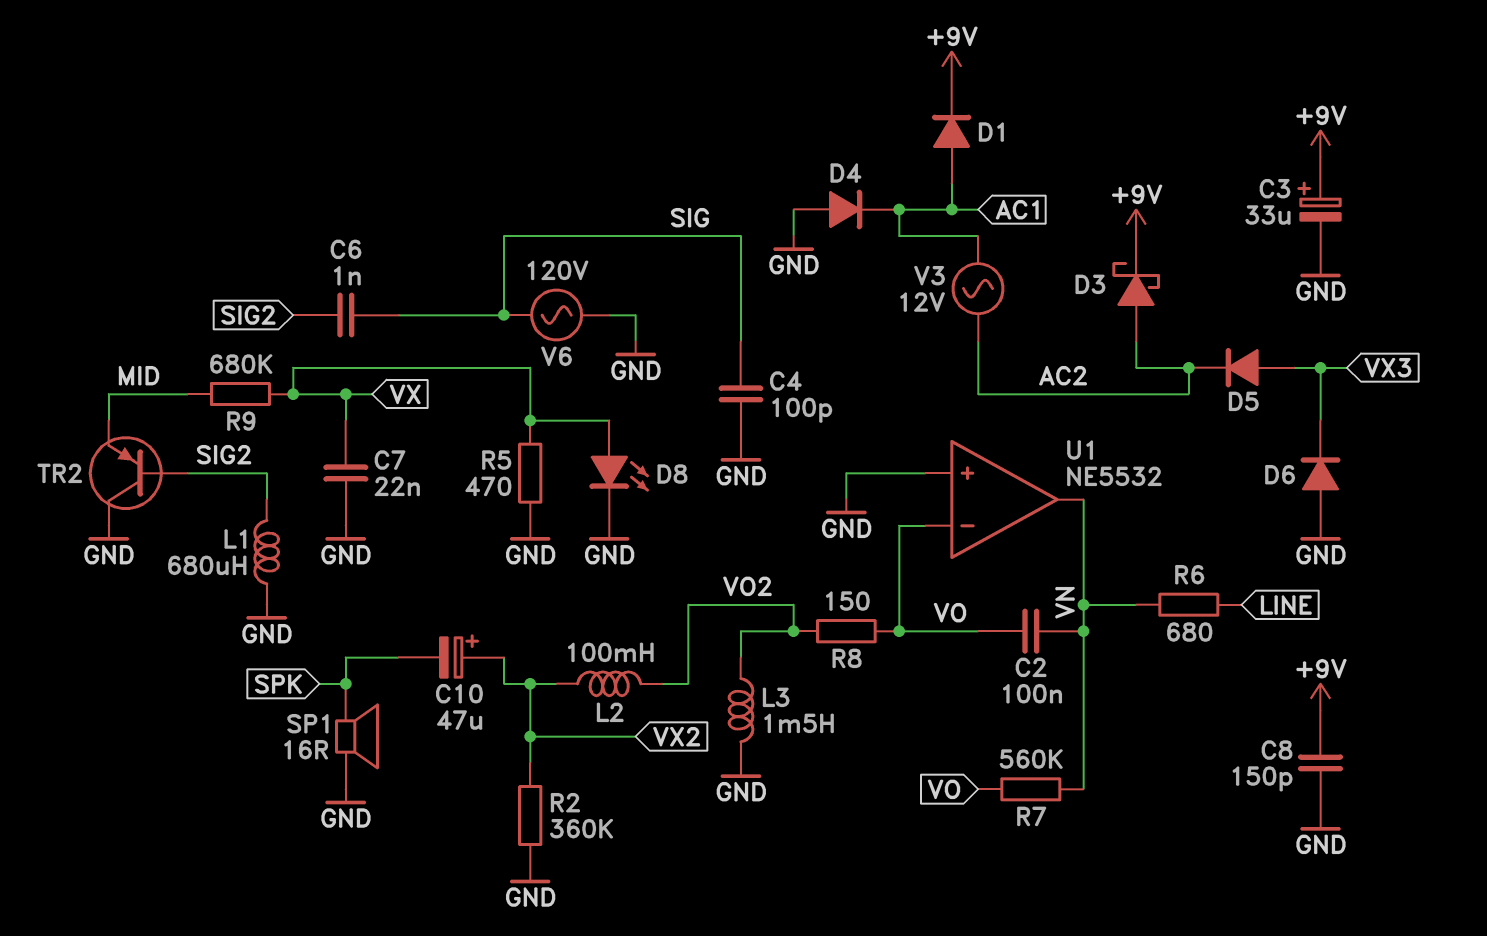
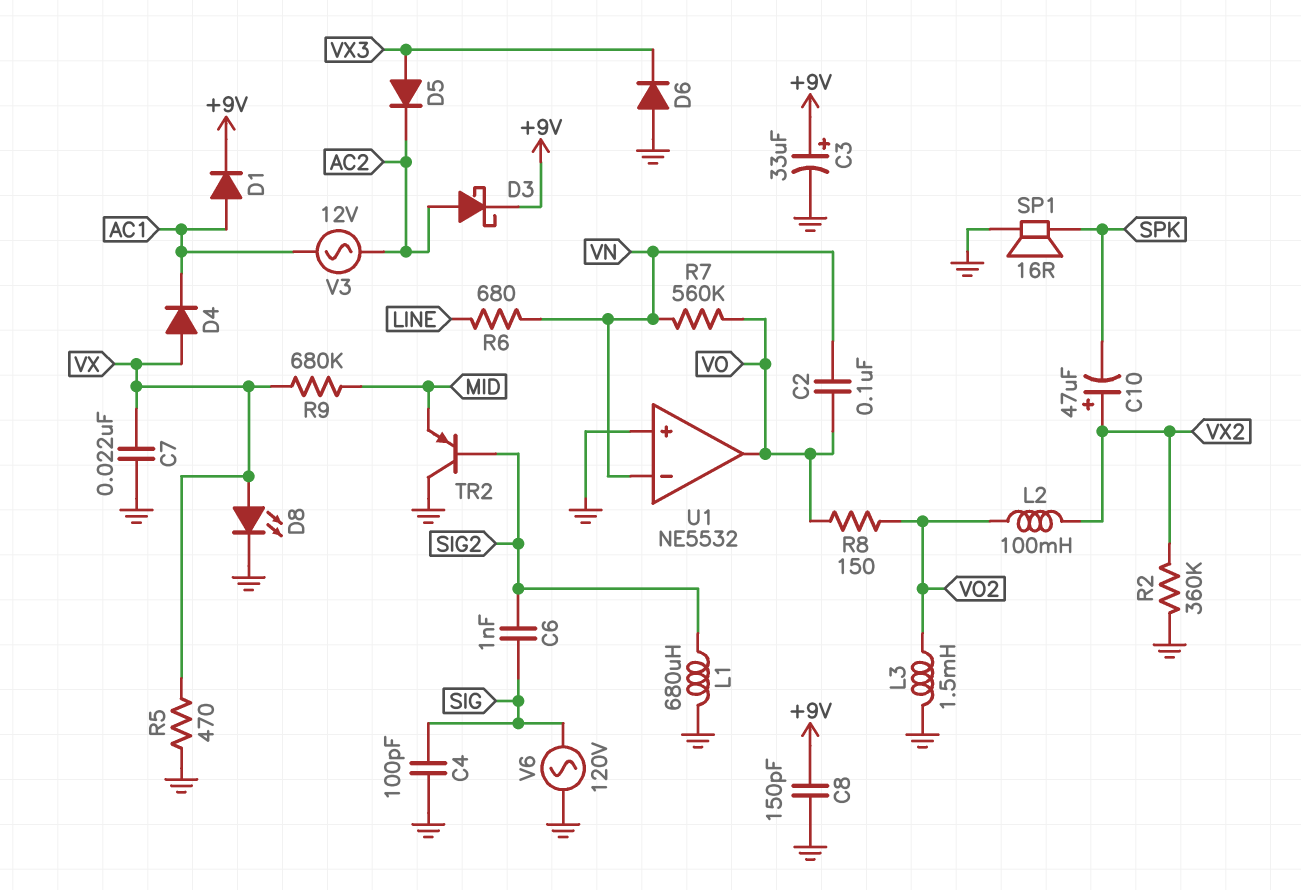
D4: diode (A GND, K AC1) -> diode (A VX, K AC1)
U1 pin in-: VO -> VN
U1 pin out: VN -> VO

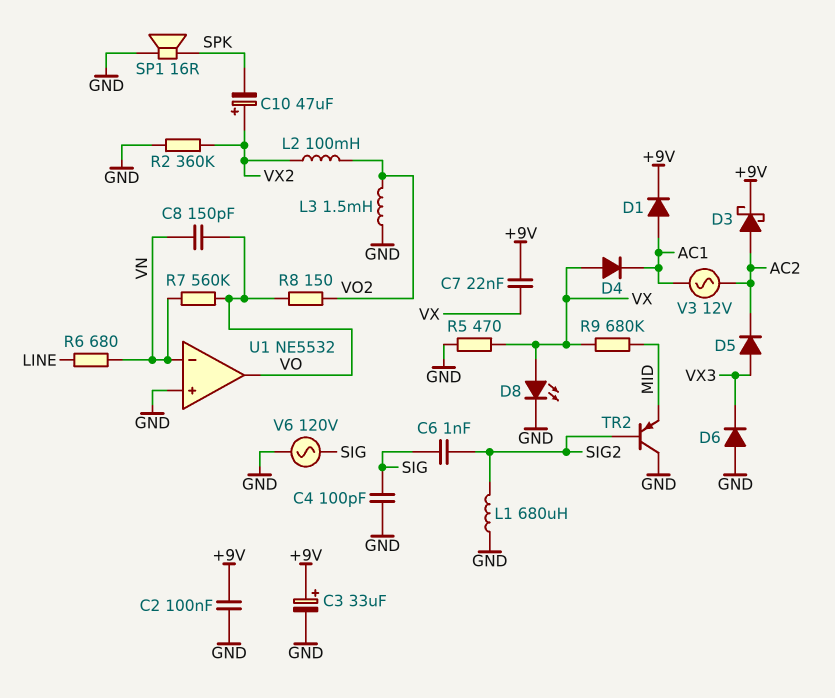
C2: 100nF (VN, VO) -> 100nF (+9V, GND)
C7: 22nF (GND, VX) -> 22nF (+9V, VX)
C8: 150pF (+9V, GND) -> 150pF (VN, VO)

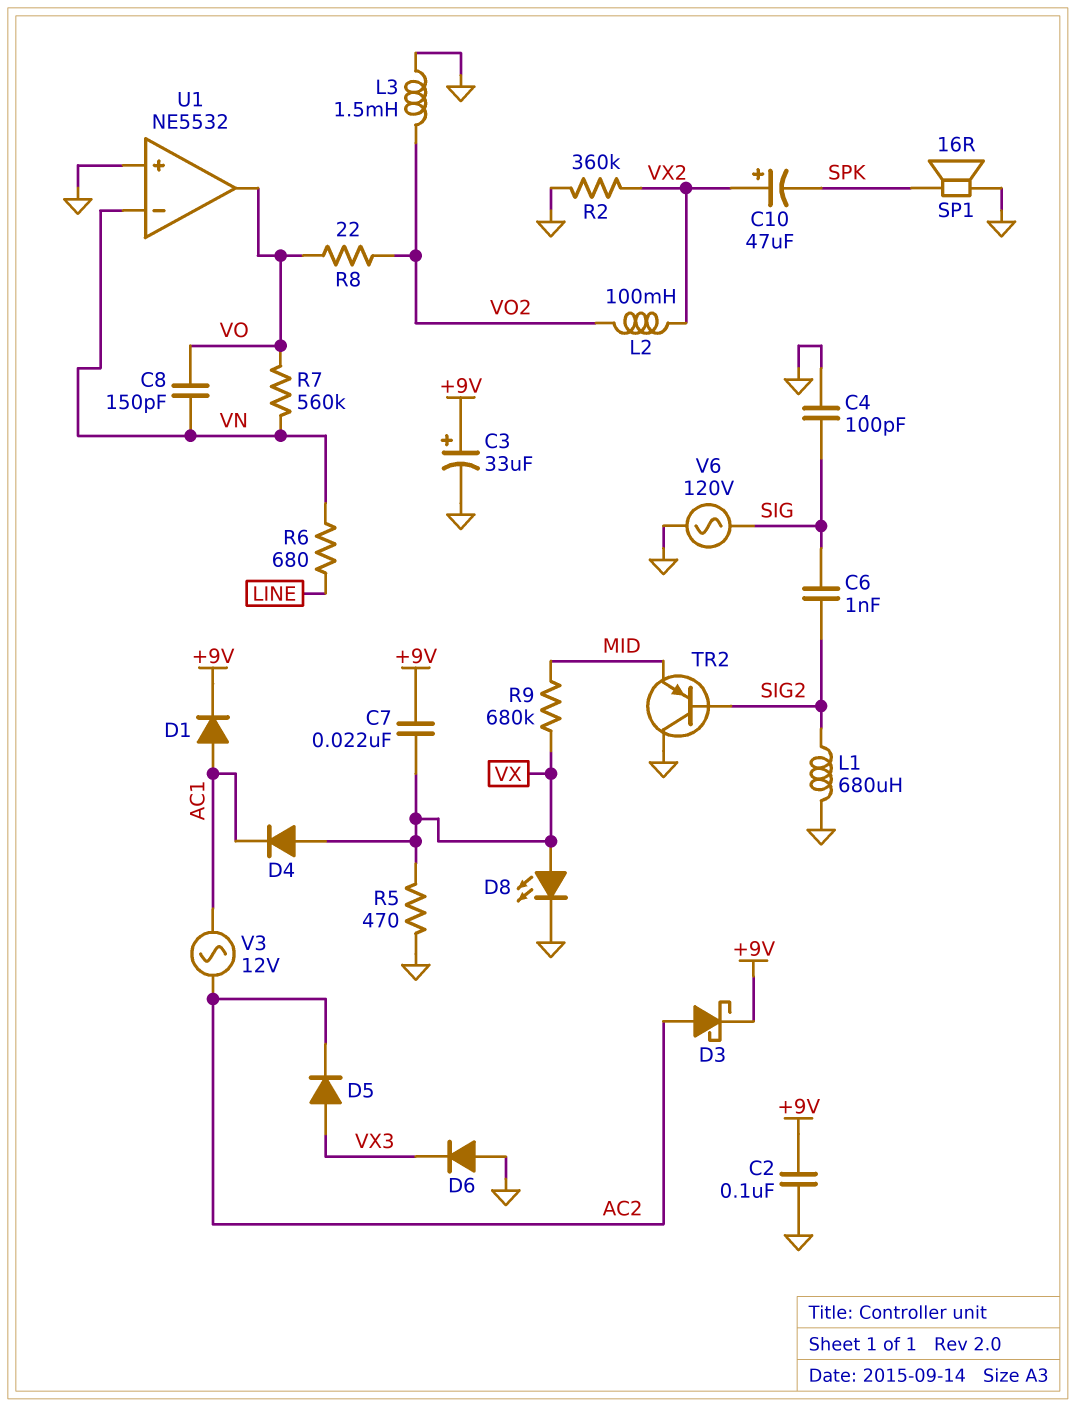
R8: 150 (VO, VO2) -> 22 (VO, VO2)

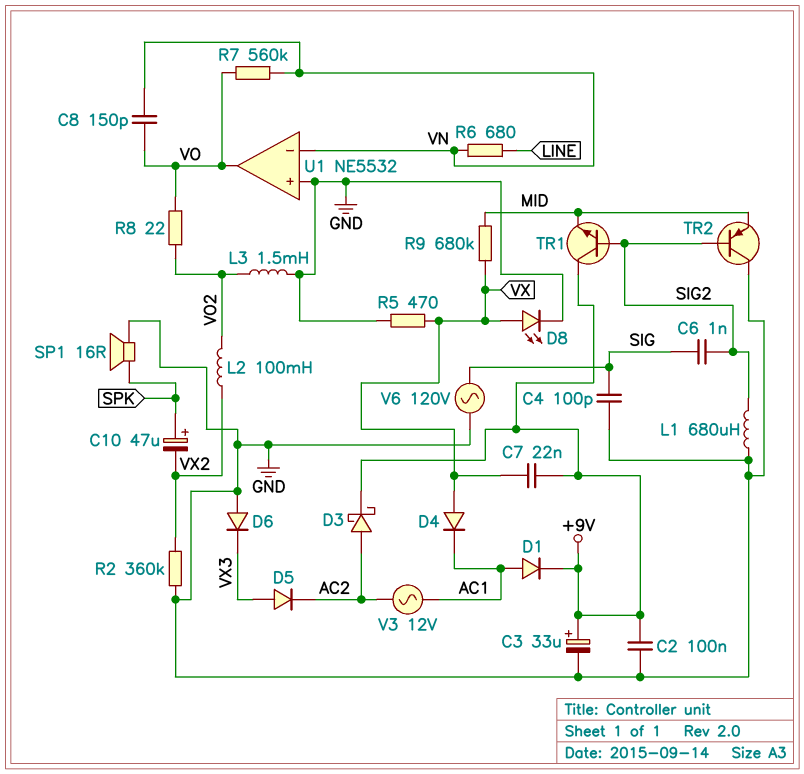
C10: 47uF (plus VX2, minus SPK) -> 47uF (plus SPK, minus VX2)
TR1: none -> NPN (B SIG2, C +9V, E MID)

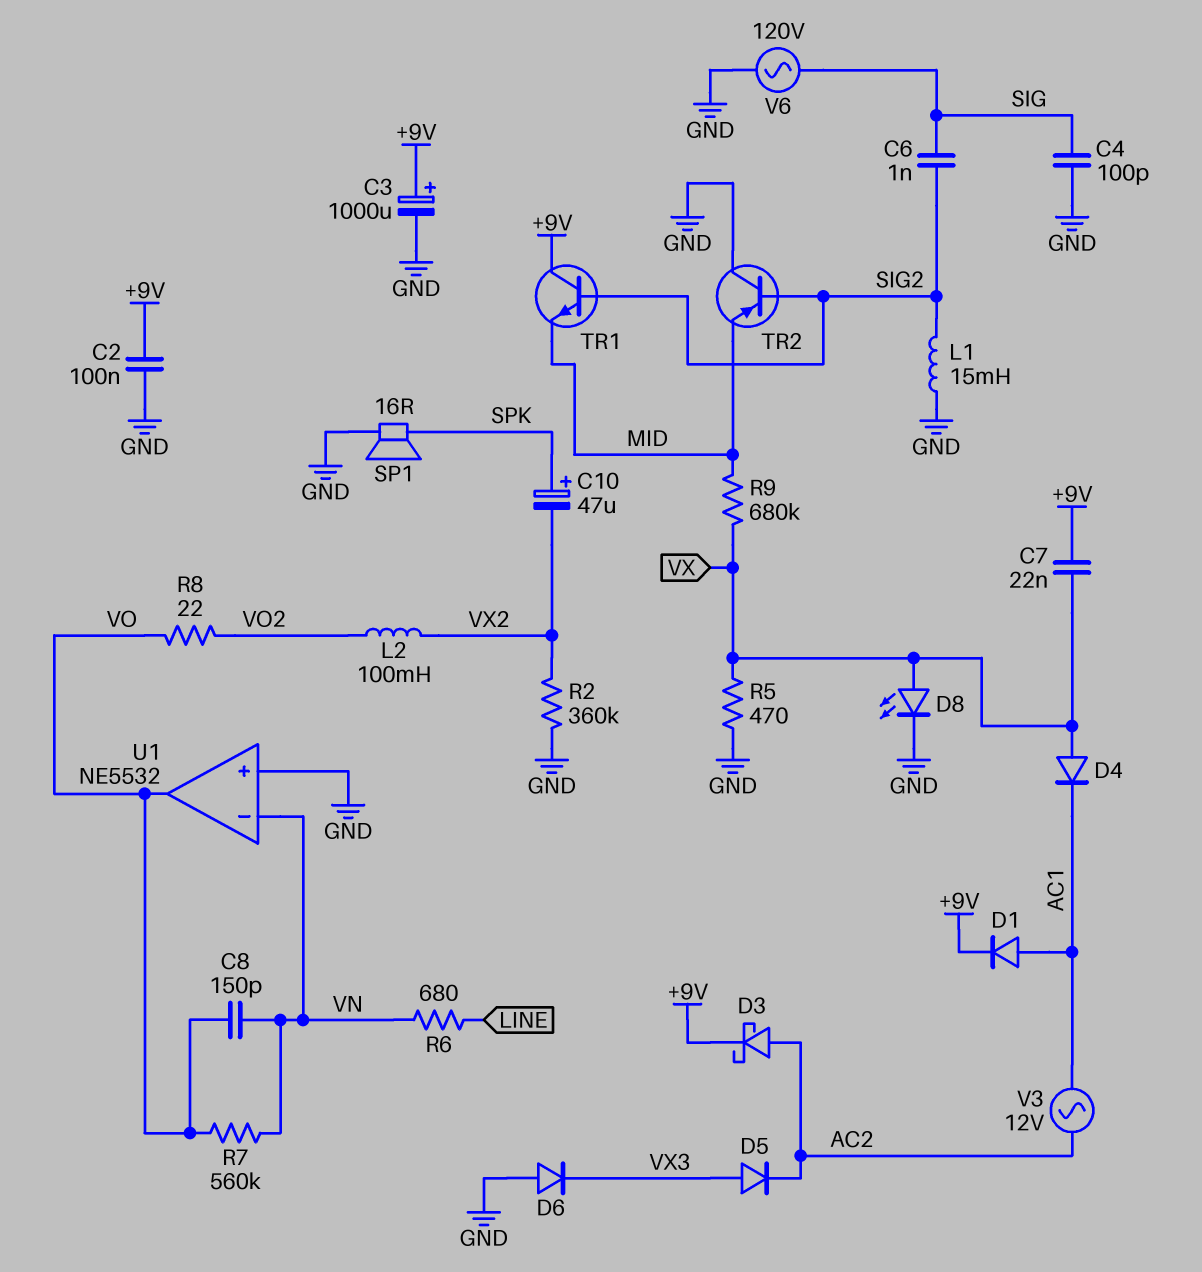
C3: 33uF (plus +9V, minus GND) -> 1000uF (plus +9V, minus GND)
L1: 680uH (GND, SIG2) -> 15mH (GND, SIG2)
L3: 1.5mH (GND, VO2) -> none

